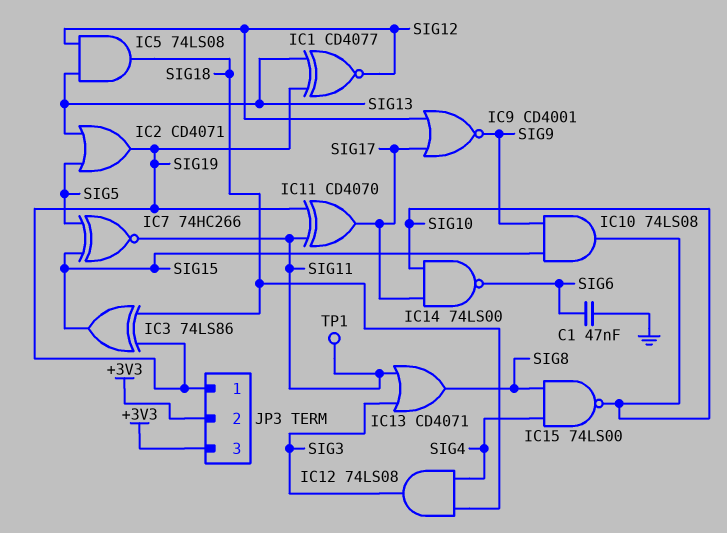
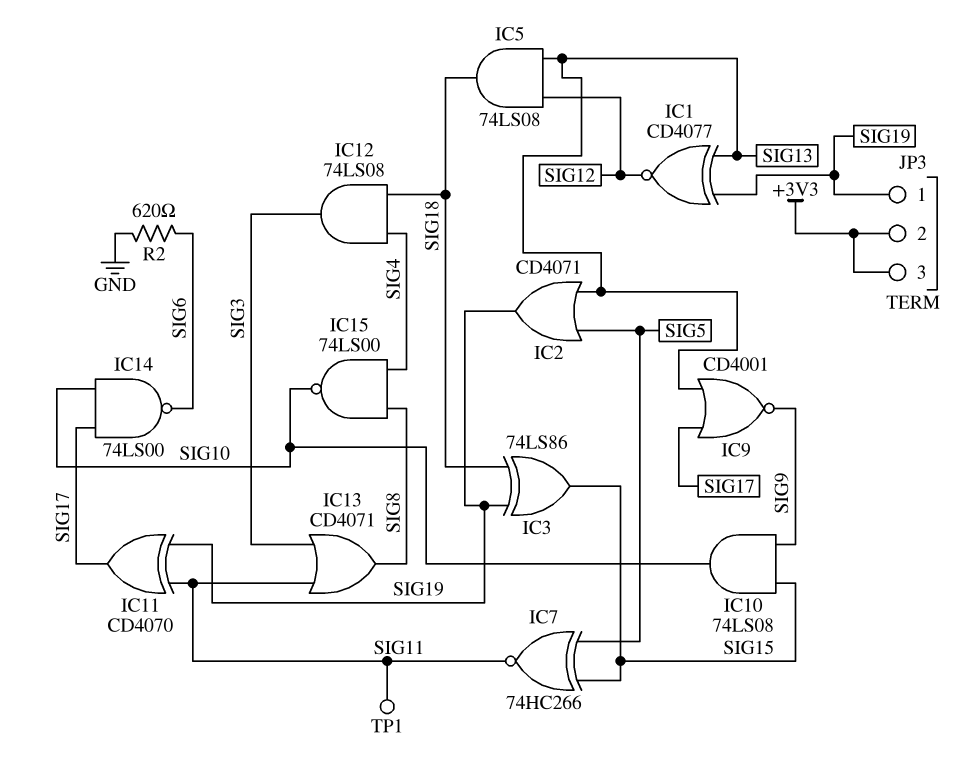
C1: 47nF (GND, SIG6) -> none
IC9: NOR CD4001 (in SIG12, in SIG17, out SIG9) -> NOR CD4001 (in SIG13, in SIG17, out SIG9)
R2: none -> 620 (GND, SIG6)

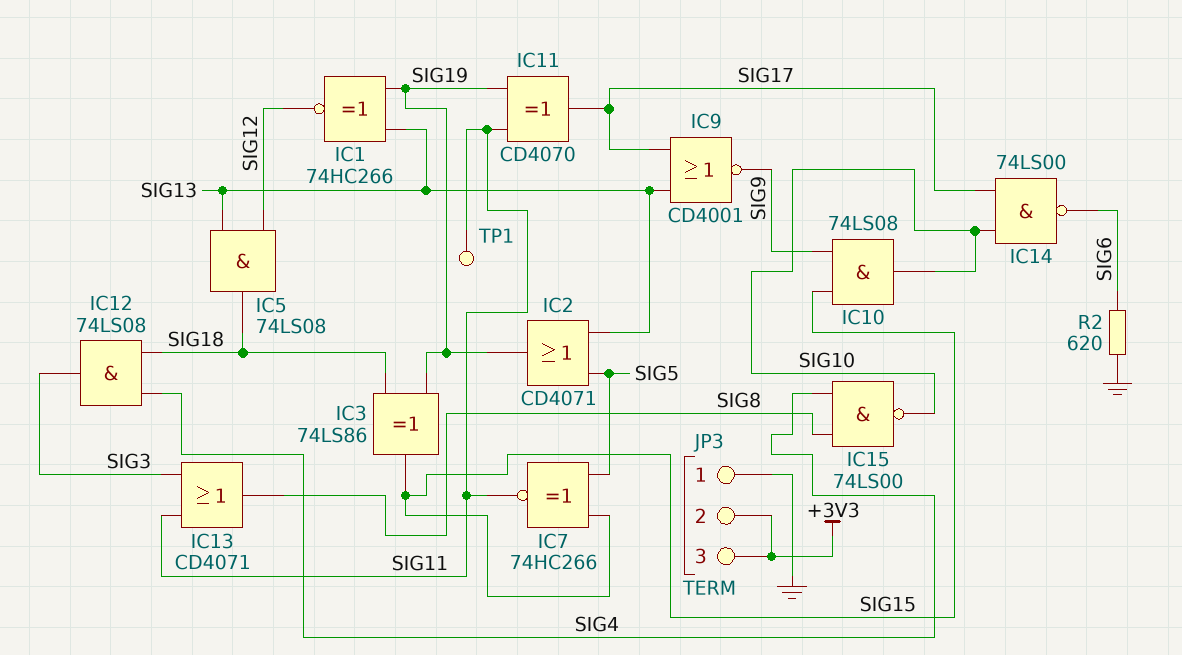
IC1: XNOR CD4077 (in SIG13, in SIG19, out SIG12) -> XNOR 74HC266 (in SIG13, in SIG19, out SIG12)
JP3 pin 1: SIG19 -> GND

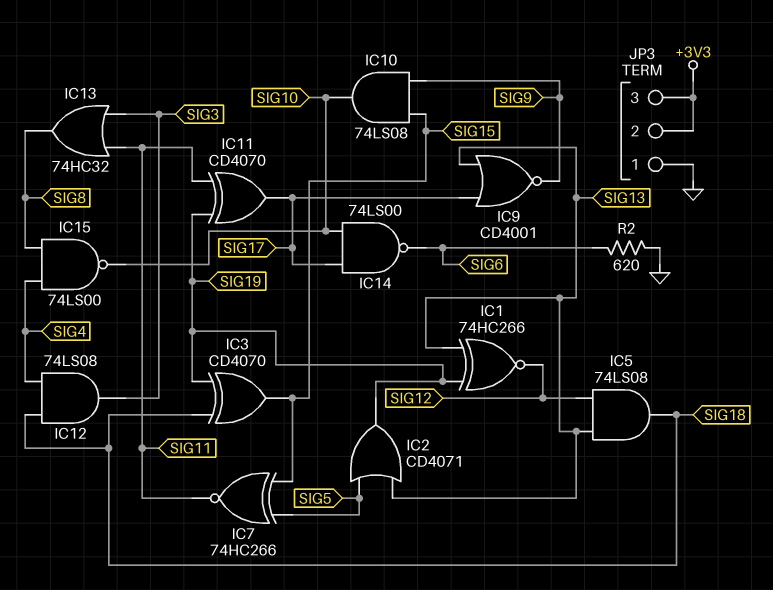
IC3: XOR 74LS86 (in SIG18, in SIG19, out SIG15) -> XOR CD4070 (in SIG18, in SIG19, out SIG15)
IC13: OR CD4071 (in SIG3, in SIG11, out SIG8) -> OR 74HC32 (in SIG3, in SIG11, out SIG8)
TP1: test point (SIG11) -> none

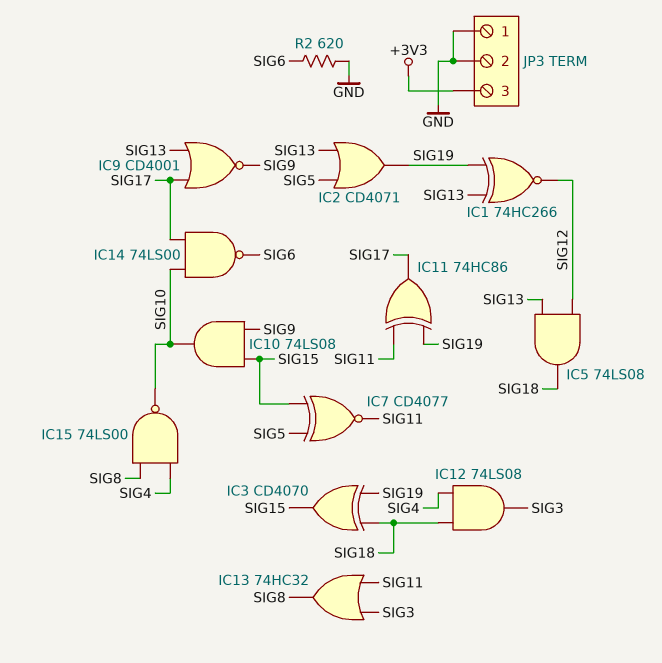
IC7: XNOR 74HC266 (in SIG5, in SIG15, out SIG11) -> XNOR CD4077 (in SIG5, in SIG15, out SIG11)
IC11: XOR CD4070 (in SIG11, in SIG19, out SIG17) -> XOR 74HC86 (in SIG11, in SIG19, out SIG17)
JP3 pin 2: +3V3 -> GND

